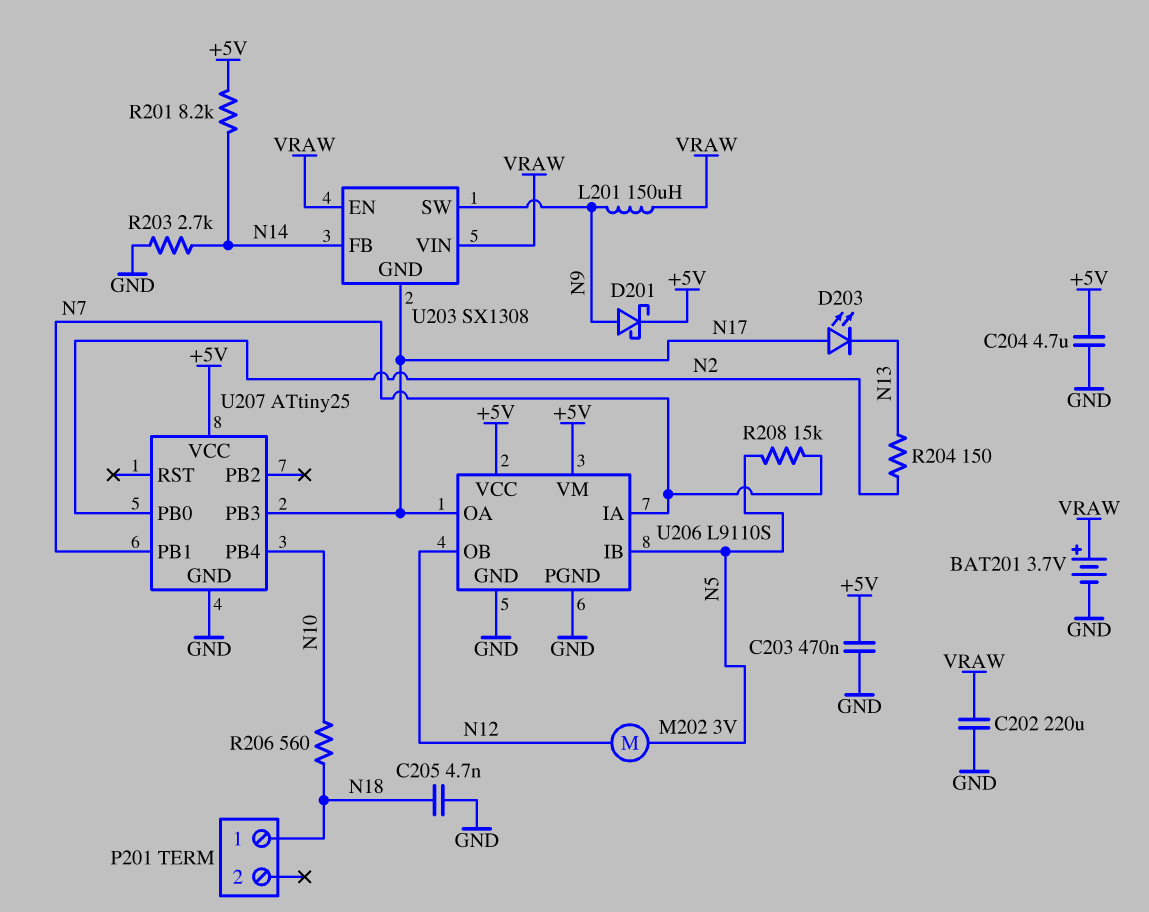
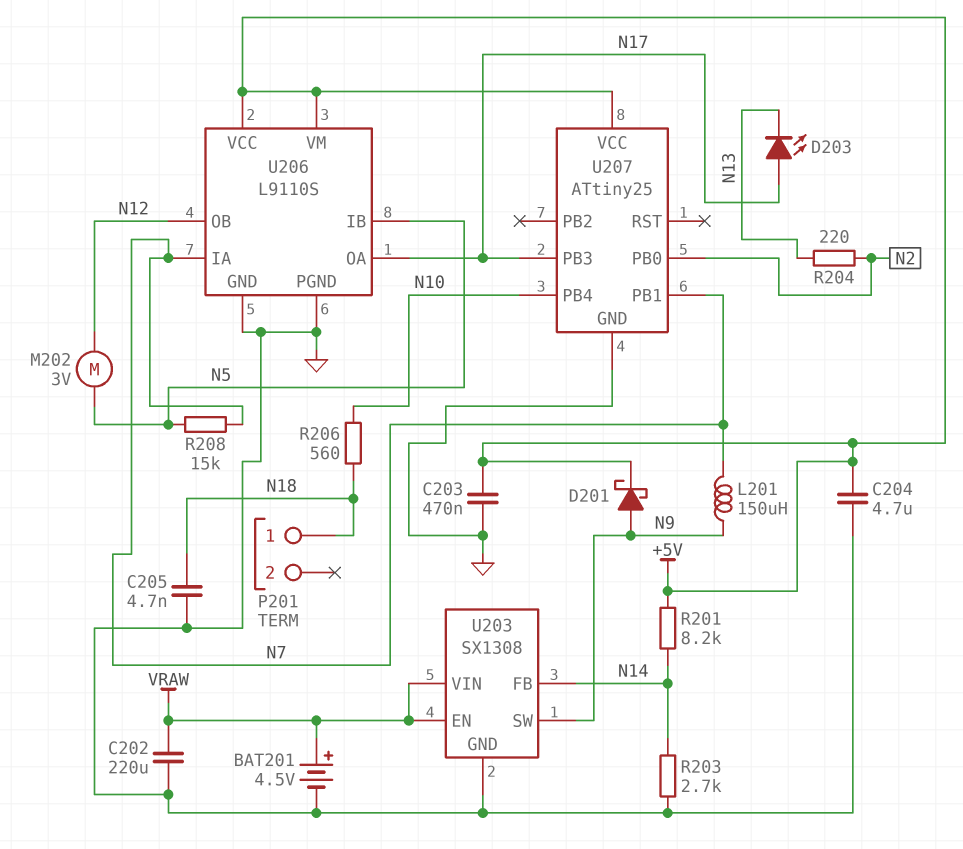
BAT201: 3.7V (plus VRAW, minus GND) -> 4.5V (plus VRAW, minus GND)
L201: 150uH (N9, VRAW) -> 150uH (N7, N9)
R204: 150 (N2, N13) -> 220 (N2, N13)
U203 pin GND: N17 -> GND

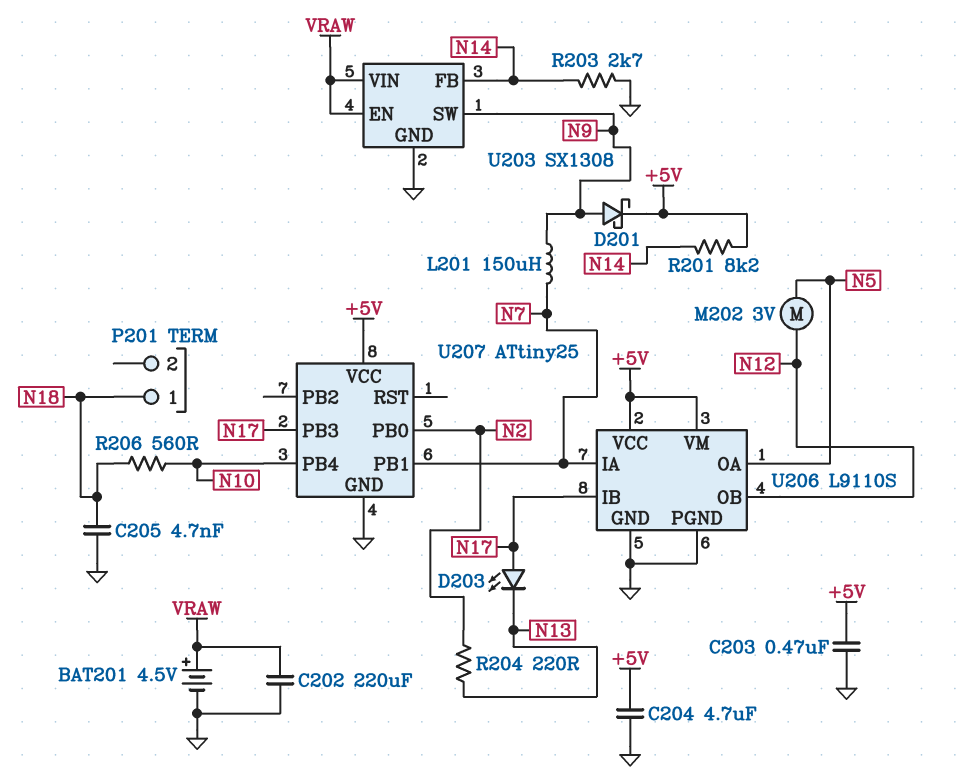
R208: 15k (N5, N7) -> none
U206 pin IB: N5 -> N17
U206 pin OA: N17 -> N5

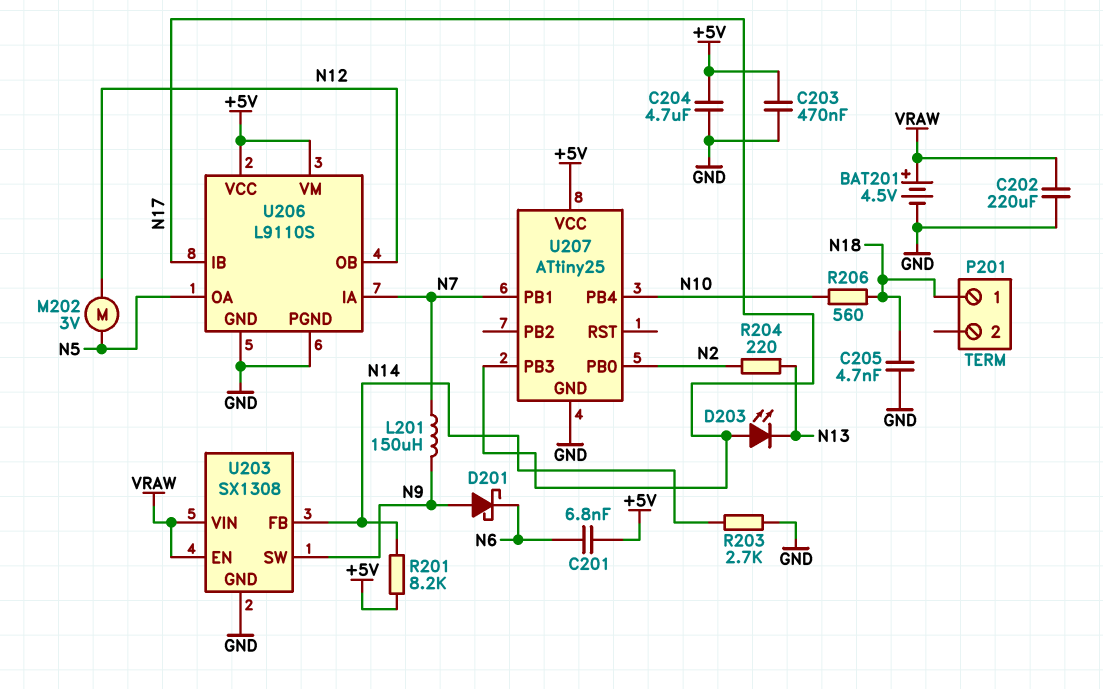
C201: none -> 6.8nF (+5V, N6)
D201: schottky (A N9, K +5V) -> schottky (A N9, K N6)

